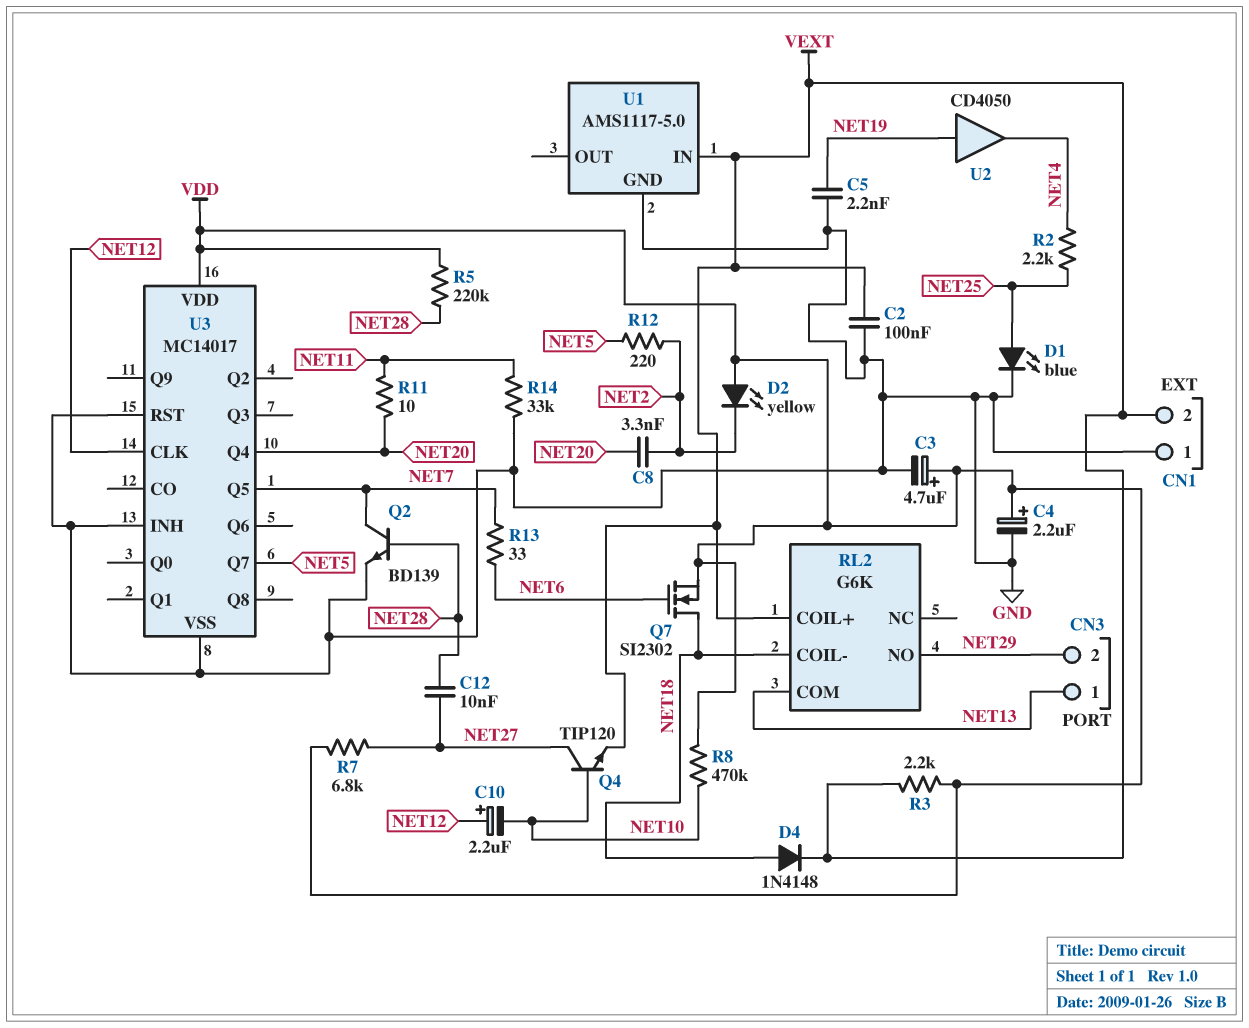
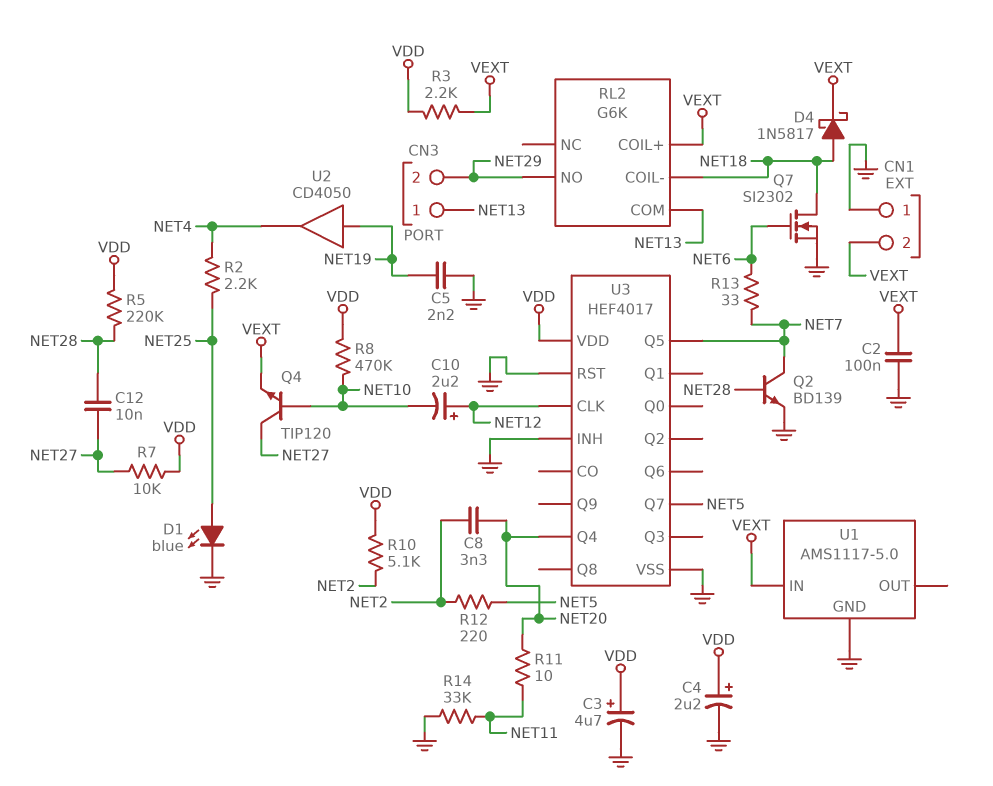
D2: LED yellow (A VDD, K NET2) -> none
D4: diode 1N4148 (A NET18, K VEXT) -> schottky 1N5817 (A NET18, K VEXT)
Q7: NMOS SI2302 (G NET6, D NET18, S VDD) -> NMOS SI2302 (G NET6, D NET18, S GND)
R7: 6.8k (NET27, VDD) -> 10k (NET27, VDD)
R10: none -> 5.1k (NET2, VDD)
U3: MC14017 -> HEF4017

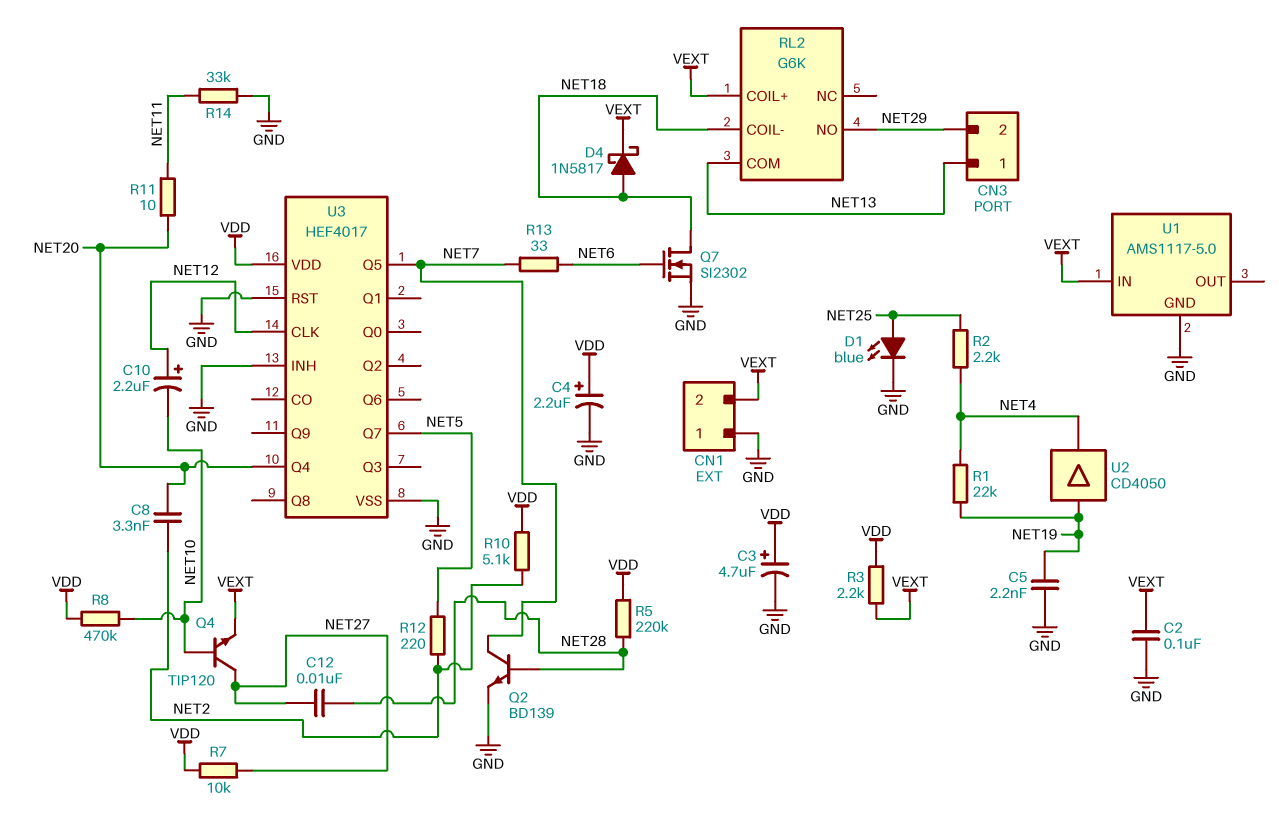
R1: none -> 22k (NET4, NET19)

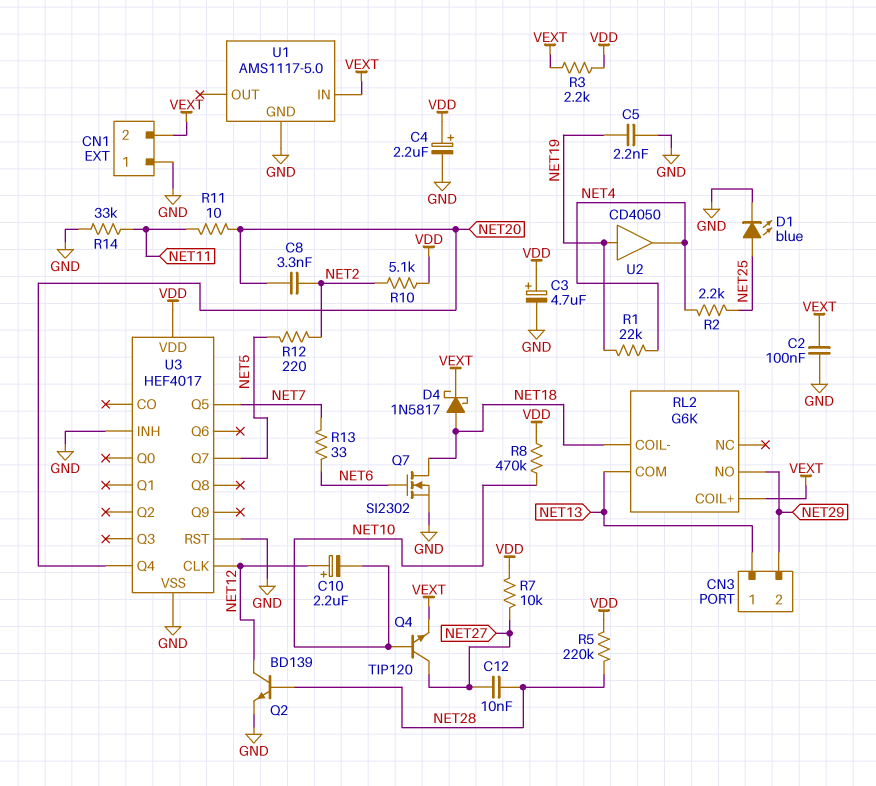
Q2: NPN BD139 (B NET28, C NET7, E GND) -> NPN BD139 (B NET28, C NET12, E GND)

